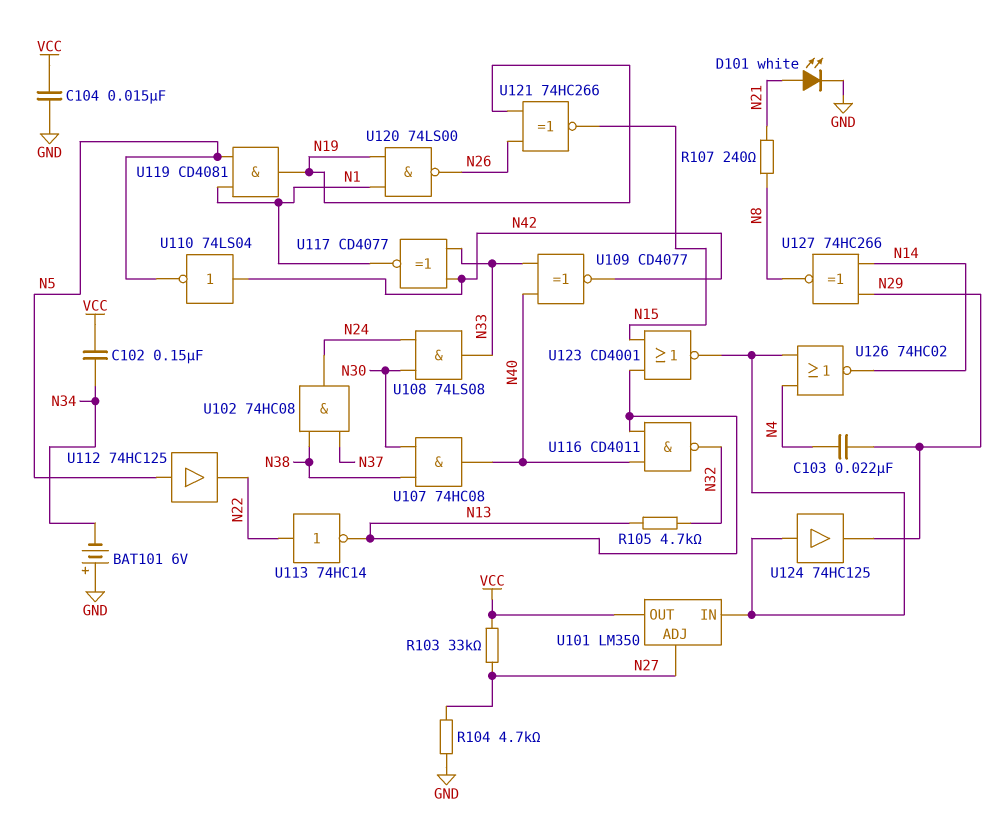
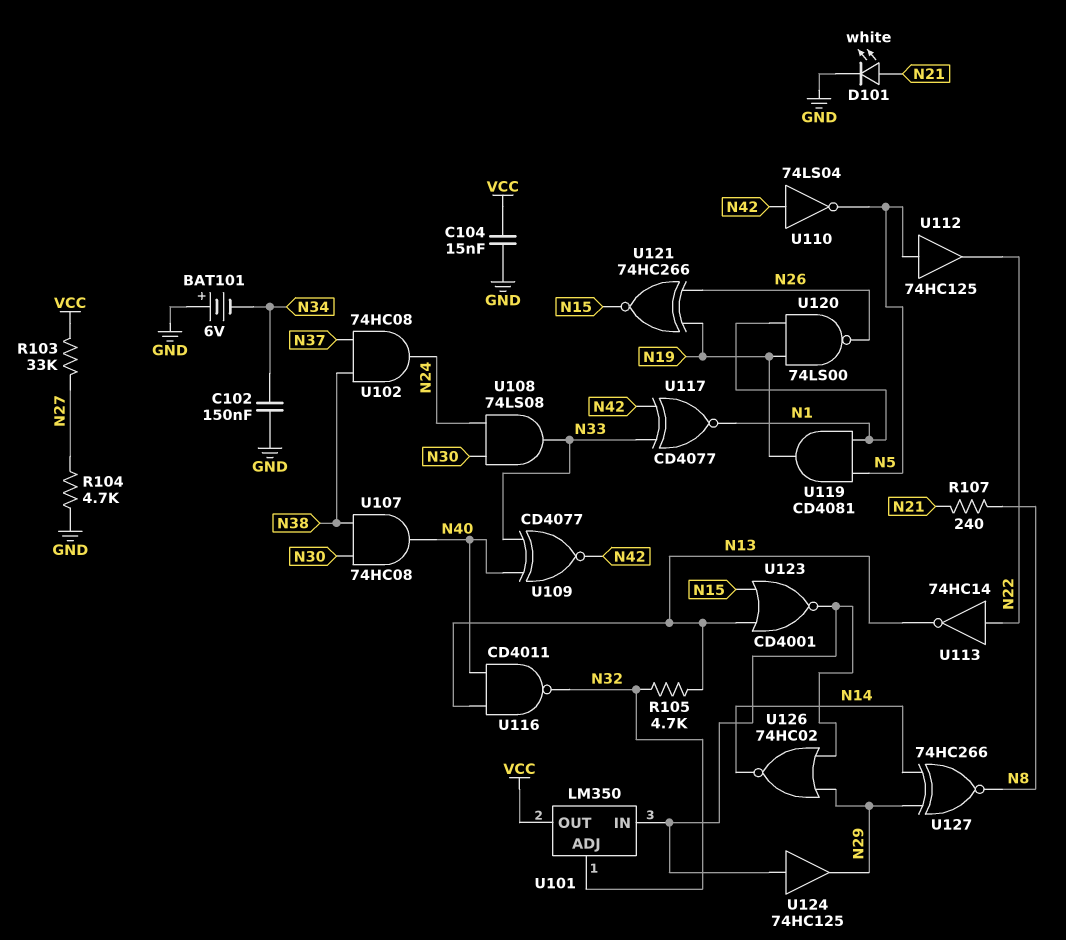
C102: 150nF (N34, VCC) -> 150nF (GND, N34)
C103: 22nF (N4, N29) -> none
U101 pin ADJ: N27 -> N32
U126: NOR 74HC02 (in N4, in U101/IN, out N14) -> NOR 74HC02 (in N29, in U101/IN, out N14)

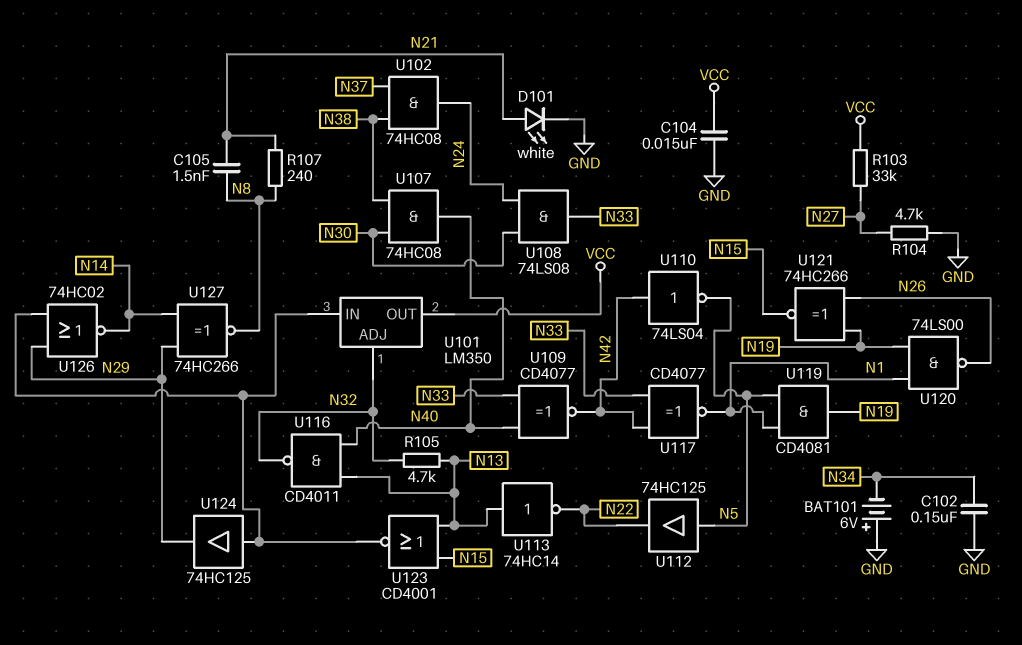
C105: none -> 1.5nF (N8, N21)
U113: NOT 74HC14 (in N22, out N13) -> NOT 74HC14 (in N13, out N22)

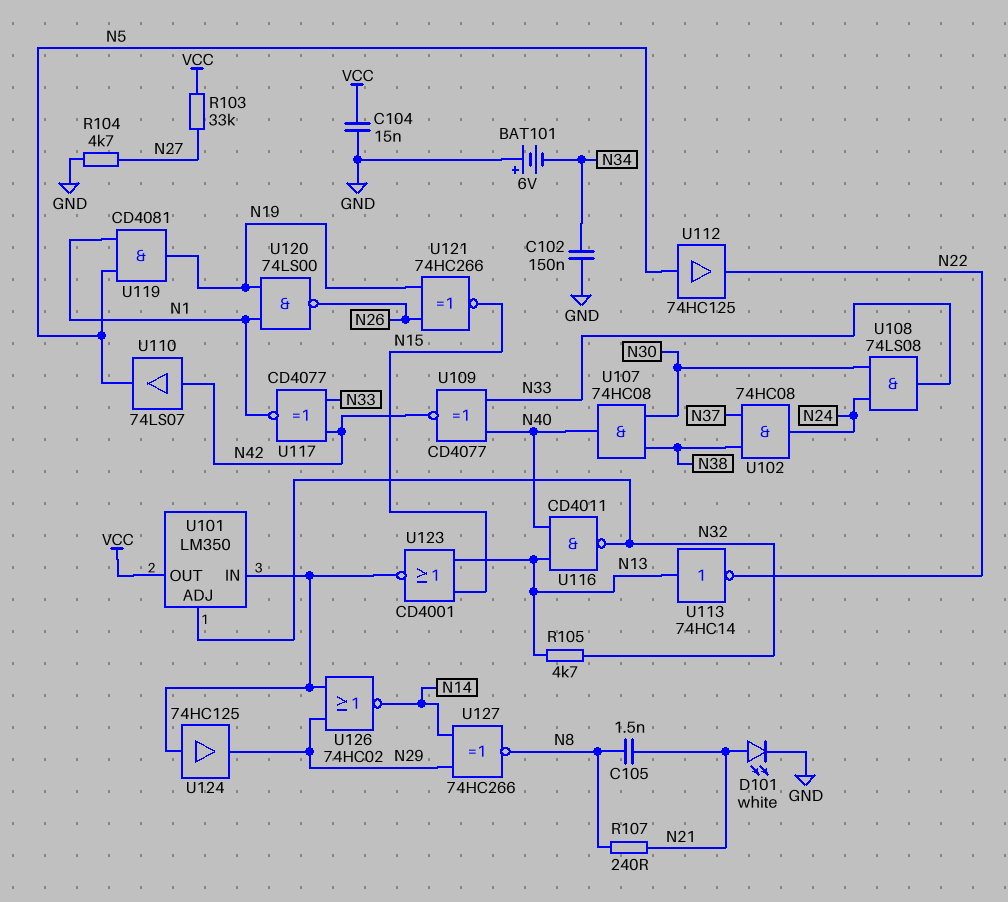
U110: NOT 74LS04 (in N42, out N5) -> buffer 74LS07 (in N42, out N5)

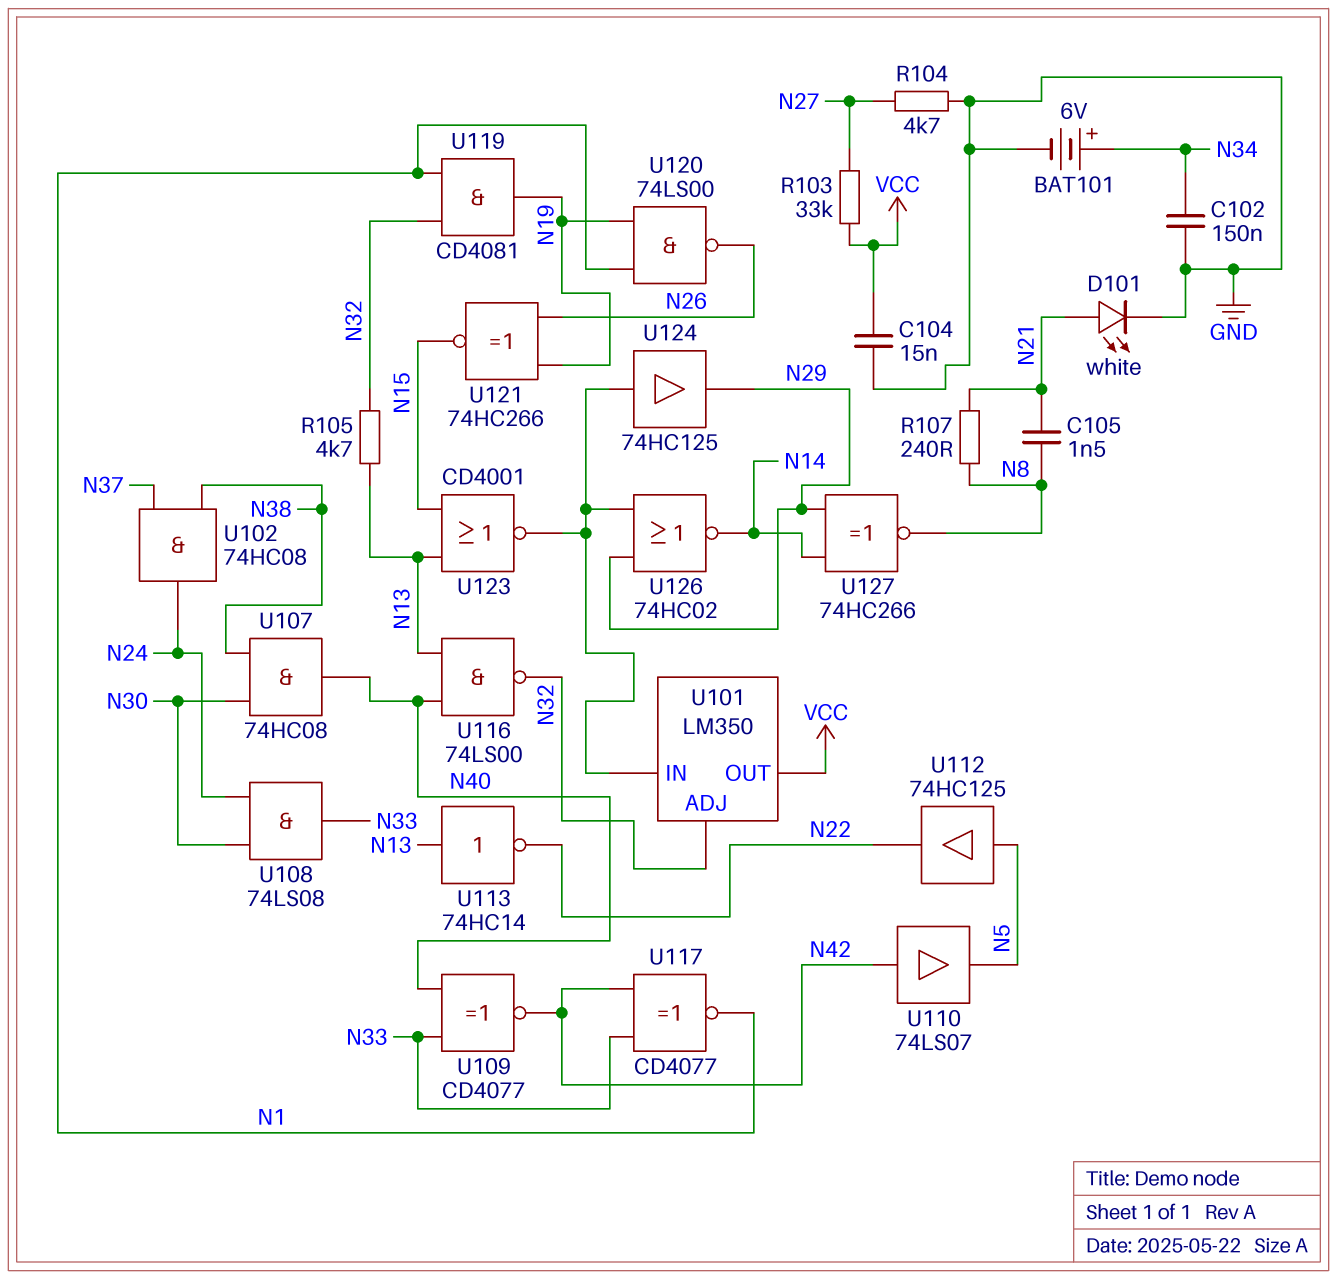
BAT101: 6V (plus GND, minus N34) -> 6V (plus N34, minus GND)
U116: NAND CD4011 (in N13, in N40, out N32) -> NAND 74LS00 (in N13, in N40, out N32)
U119: AND CD4081 (in N1, in N5, out N19) -> AND CD4081 (in N1, in N32, out N19)

